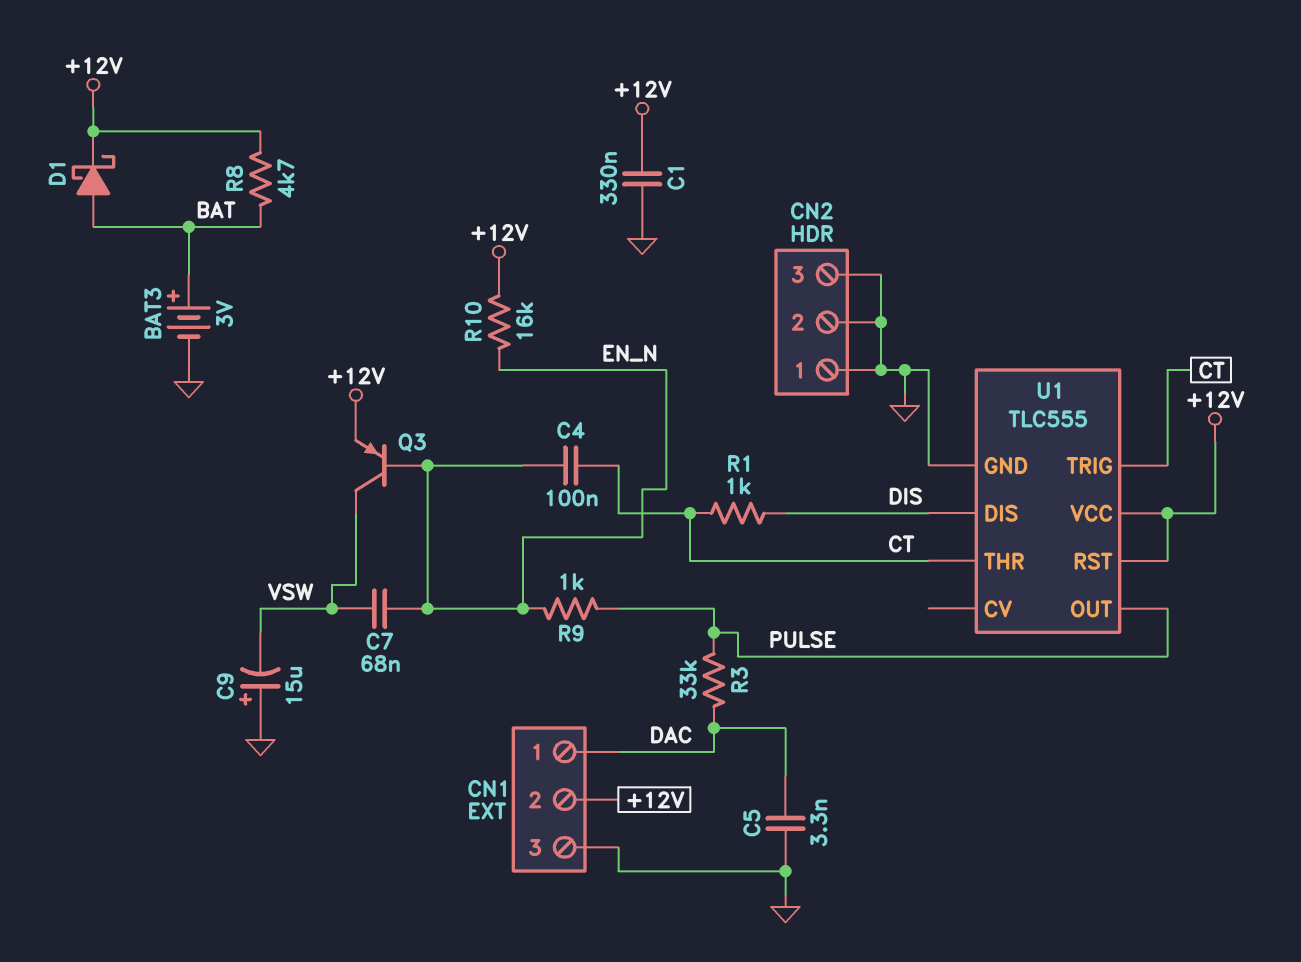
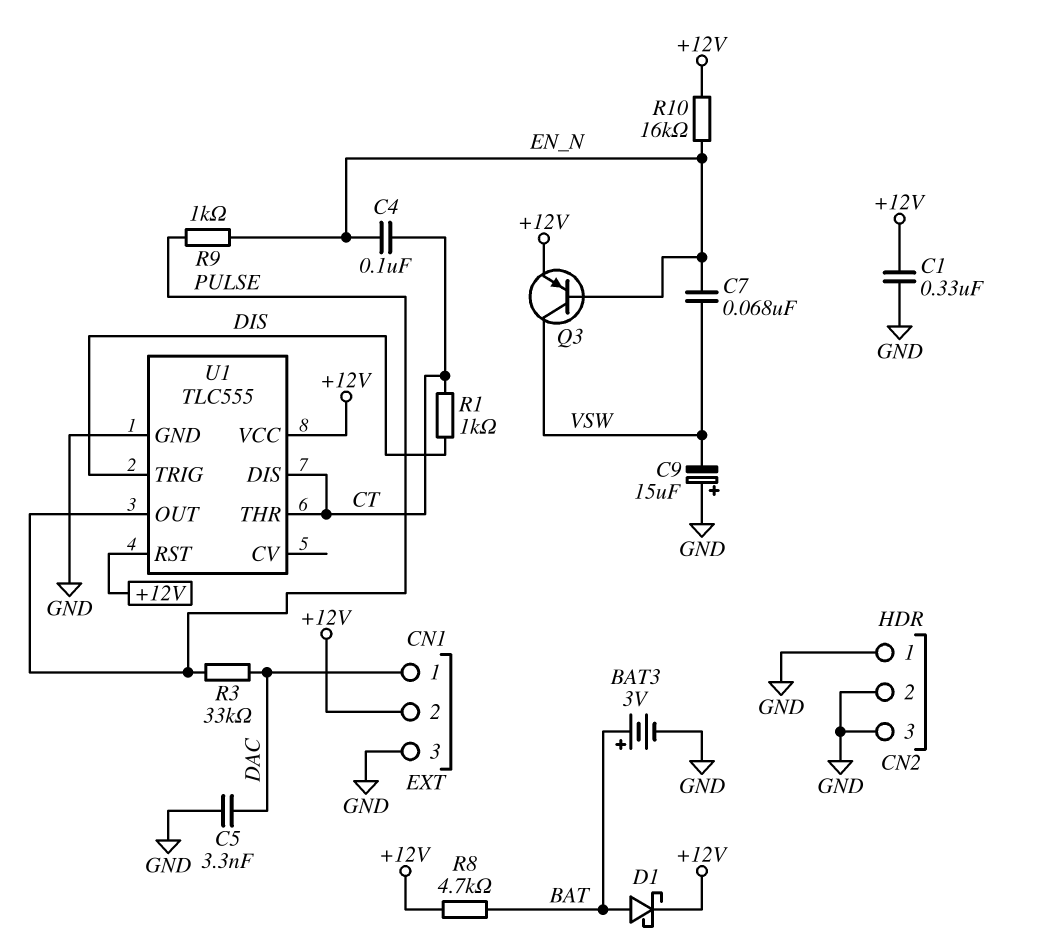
U1 pin DIS: DIS -> CT
U1 pin TRIG: CT -> DIS

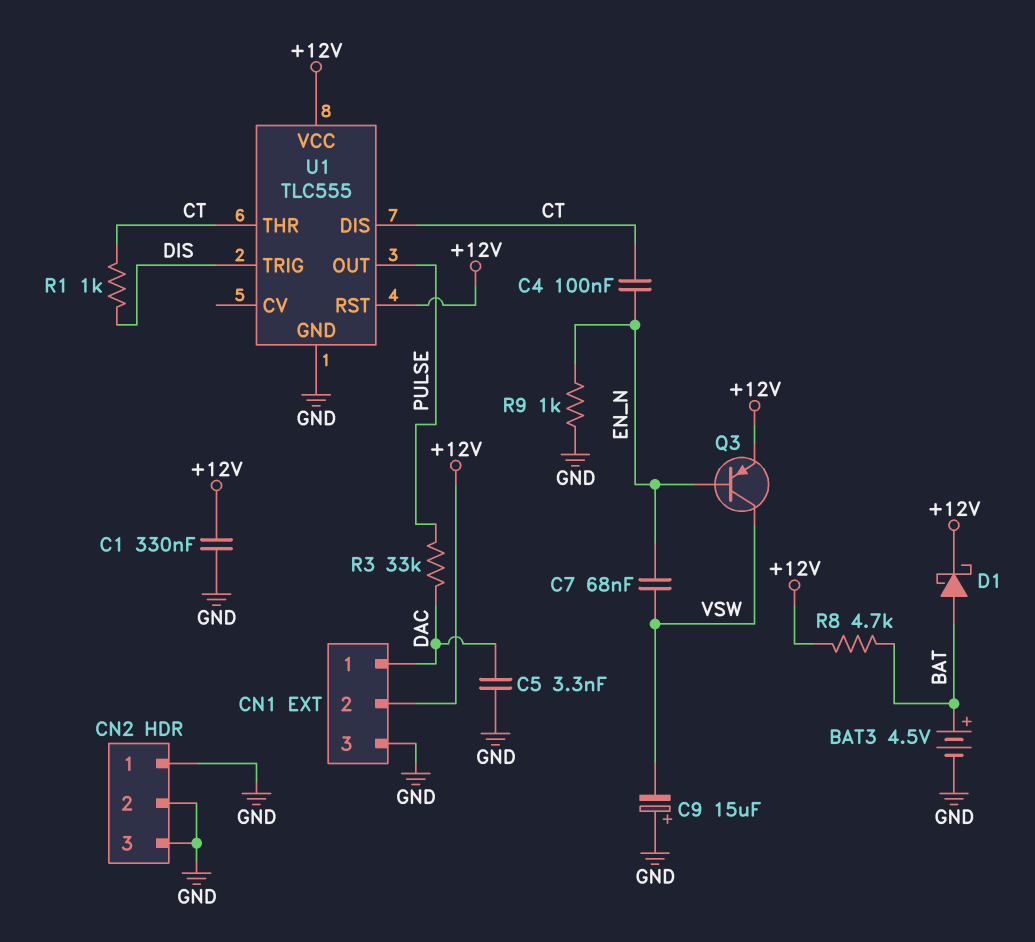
BAT3: 3V (plus BAT, minus GND) -> 4.5V (plus BAT, minus GND)
R9: 1k (EN_N, PULSE) -> 1k (EN_N, GND)
R10: 16k (+12V, EN_N) -> none

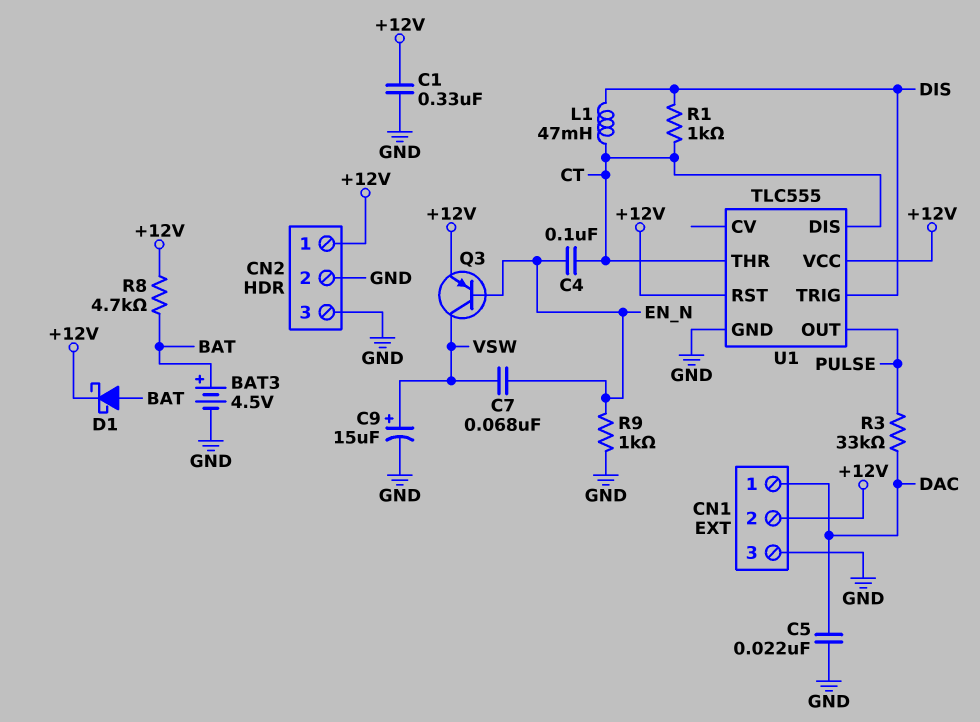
C5: 3.3nF (DAC, GND) -> 22nF (DAC, GND)
C9: 15uF (plus GND, minus VSW) -> 15uF (plus VSW, minus GND)
CN2 pin 1: GND -> +12V
L1: none -> 47mH (CT, DIS)

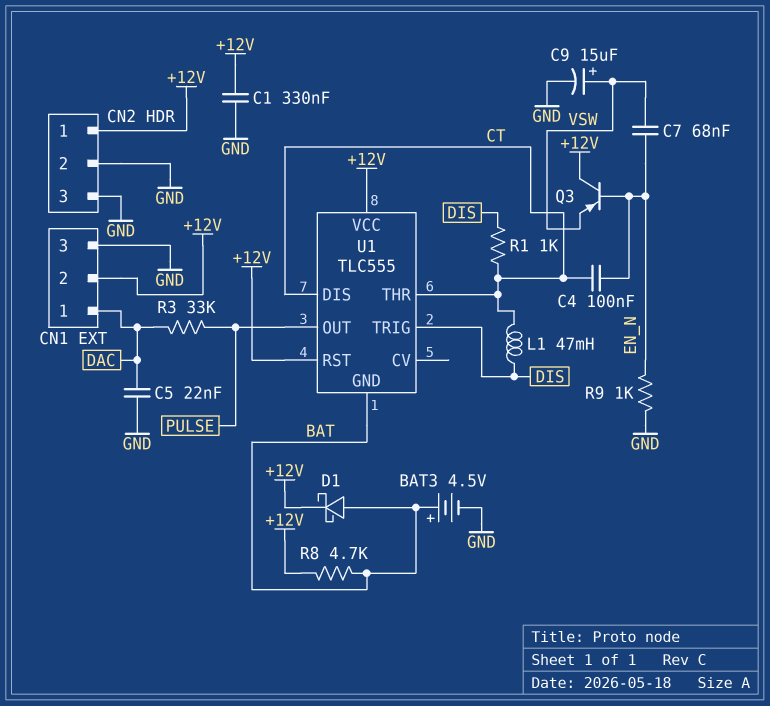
Q3: PNP (B EN_N, C VSW, E +12V) -> PNP (B EN_N, C +12V, E VSW)
U1 pin GND: GND -> BAT

